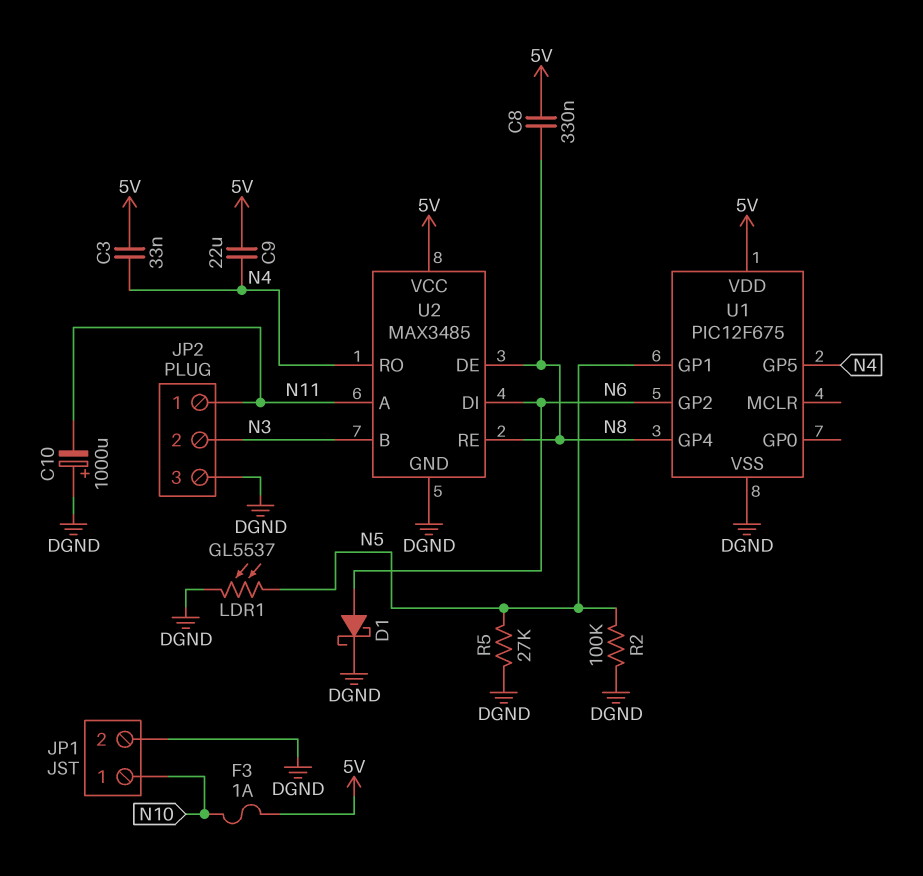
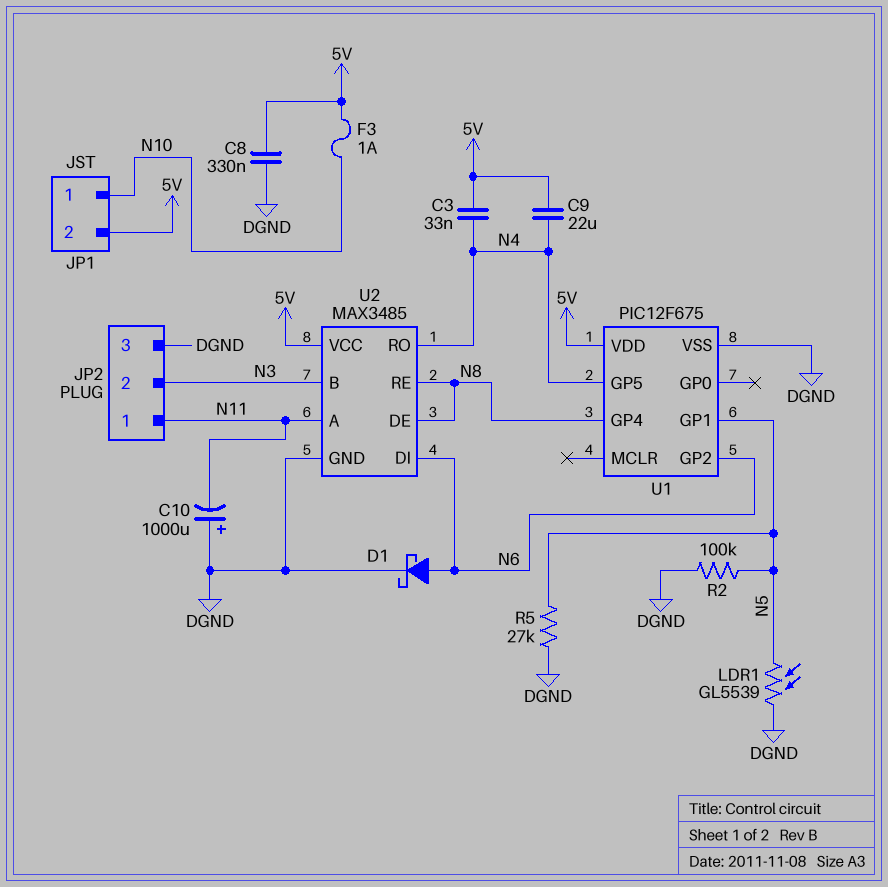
C8: 330nF (5V, N8) -> 330nF (5V, DGND)
JP1 pin 2: DGND -> 5V
LDR1: GL5537 (DGND, N5) -> GL5539 (DGND, N5)

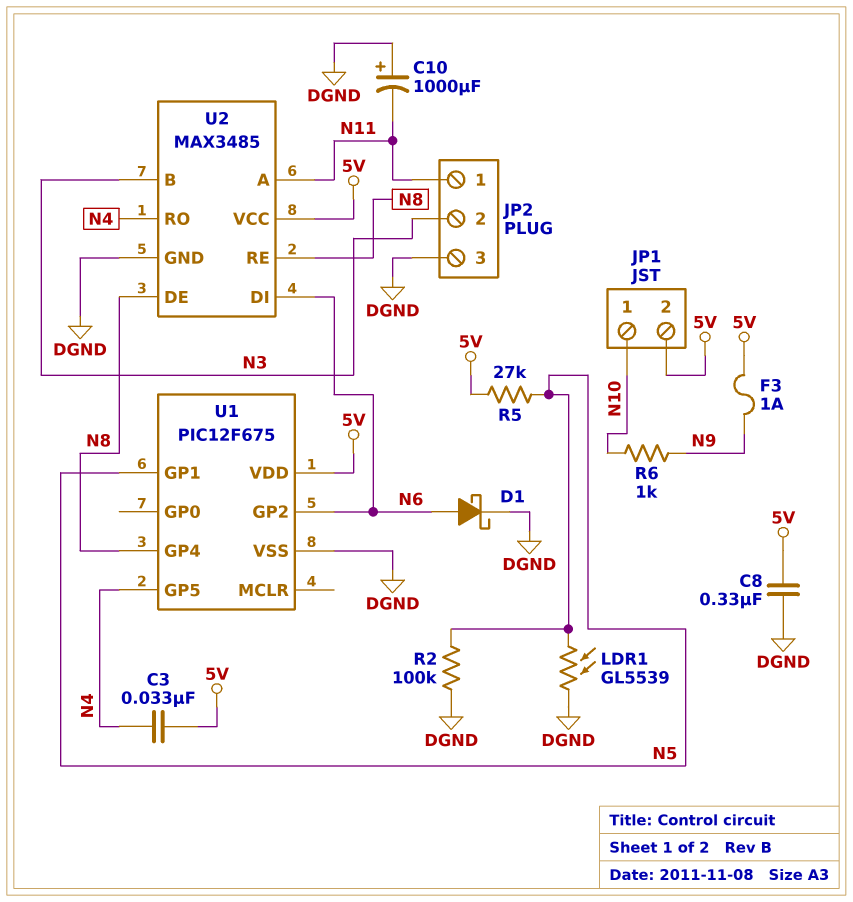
C9: 22uF (5V, N4) -> none
F3: 1A (5V, N10) -> 1A (5V, N9)
R5: 27k (DGND, N5) -> 27k (5V, N5)
R6: none -> 1k (N9, N10)

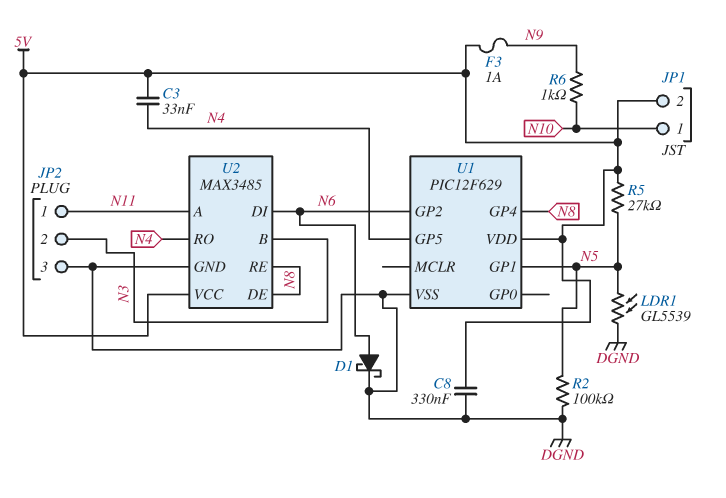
C10: 1000uF (plus DGND, minus N11) -> none
U1: PIC12F675 -> PIC12F629

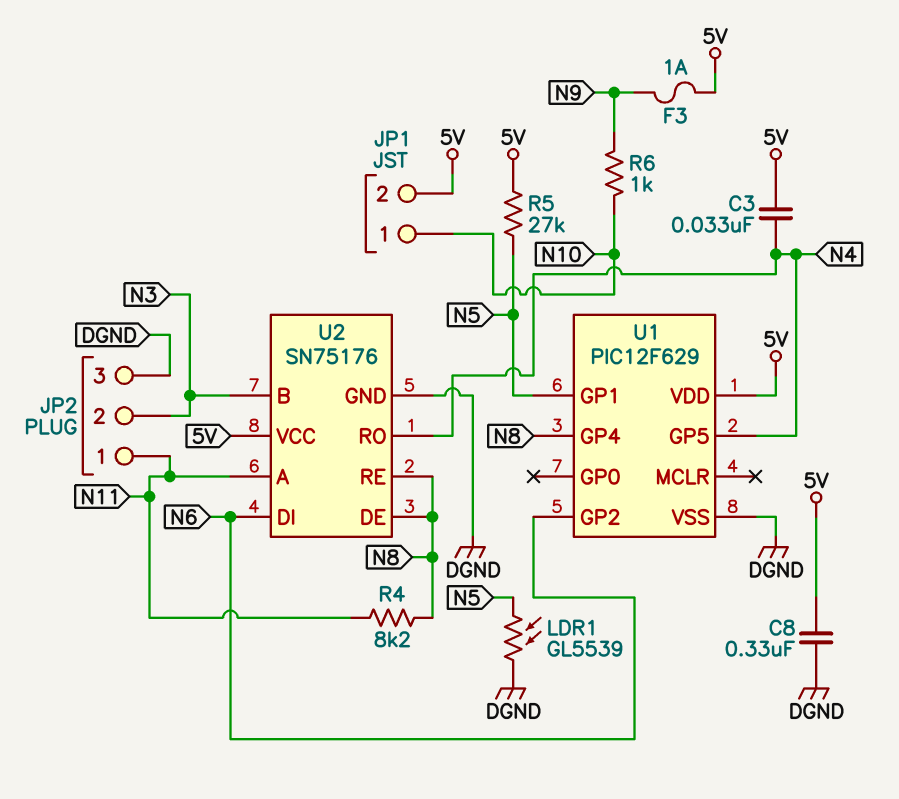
D1: schottky (A N6, K DGND) -> none
R2: 100k (DGND, N5) -> none
R4: none -> 8.2k (N8, N11)
U2: MAX3485 -> SN75176

